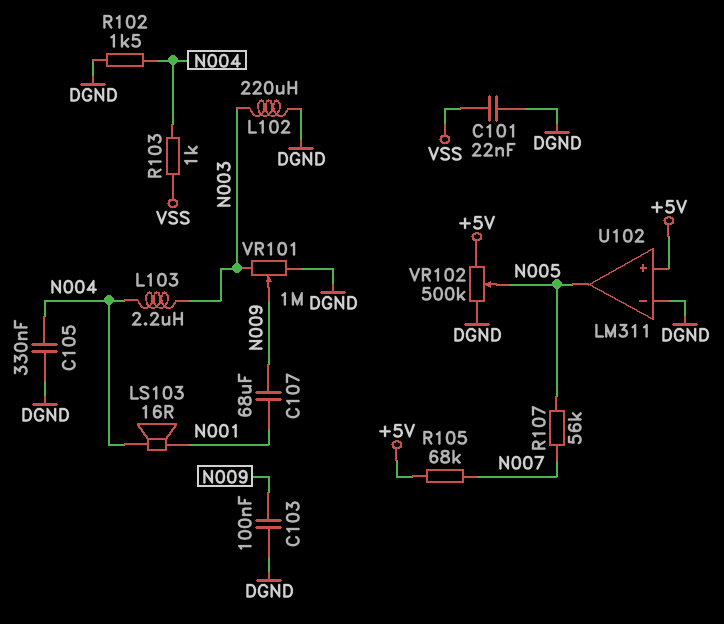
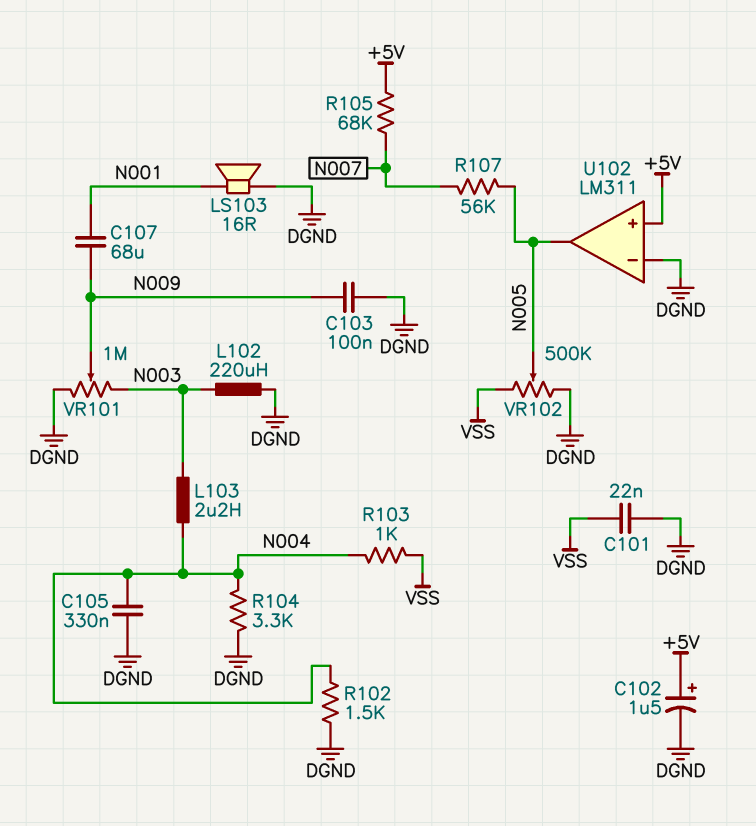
C102: none -> 1.5uF (plus +5V, minus DGND)
LS103: speaker 16R (N001, N004) -> speaker 16R (DGND, N001)
R104: none -> 3.3k (DGND, N004)
VR102: 500k (+5V, DGND, wiper N005) -> 500k (DGND, VSS, wiper N005)

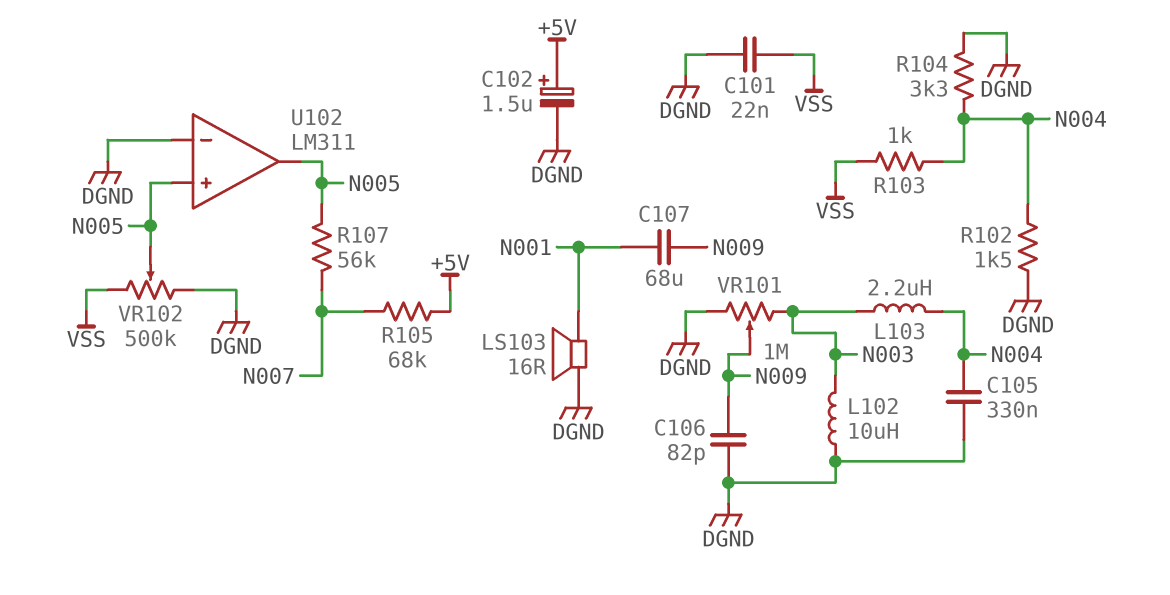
C103: 100nF (DGND, N009) -> none
C106: none -> 82pF (DGND, N009)
L102: 220uH (DGND, N003) -> 10uH (DGND, N003)
U102 pin in+: +5V -> N005

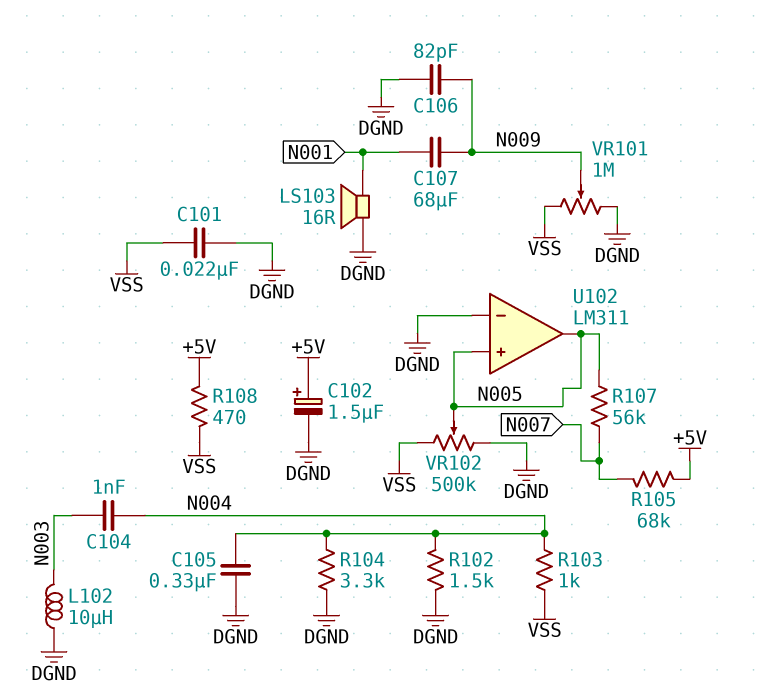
C104: none -> 1nF (N003, N004)
L103: 2.2uH (N003, N004) -> none
R108: none -> 470 (+5V, VSS)
VR101: 1M (DGND, N003, wiper N009) -> 1M (DGND, VSS, wiper N009)

